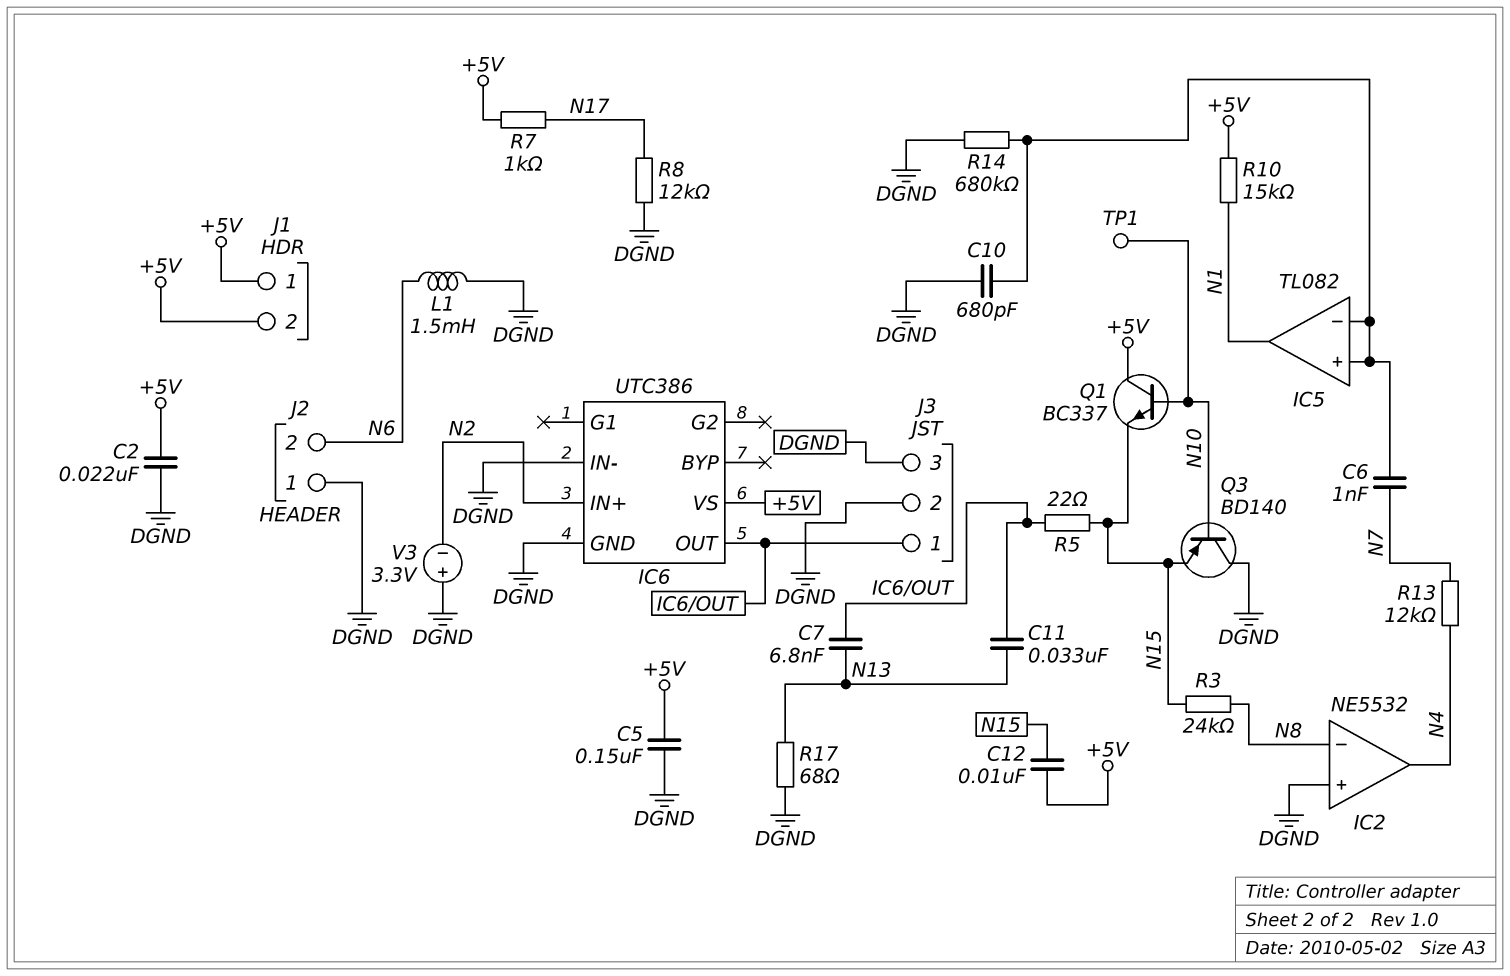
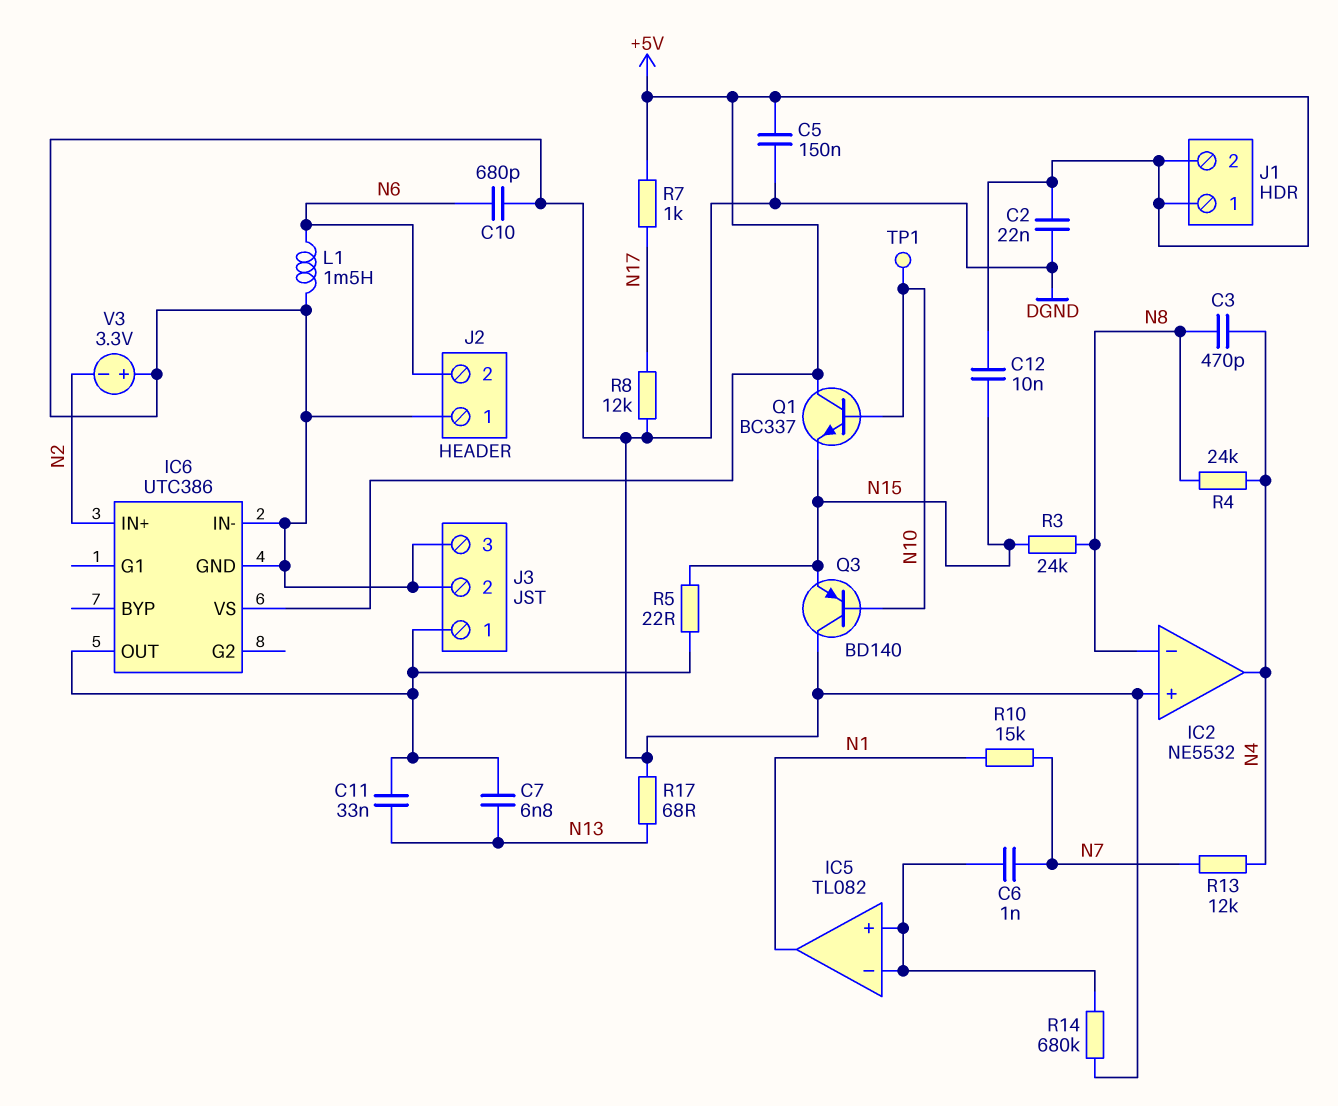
C3: none -> 470pF (N4, N8)
C10: 680pF (DGND, IC5/in+) -> 680pF (DGND, N6)
R4: none -> 24k (N4, N8)
R10: 15k (+5V, N1) -> 15k (N1, N7)

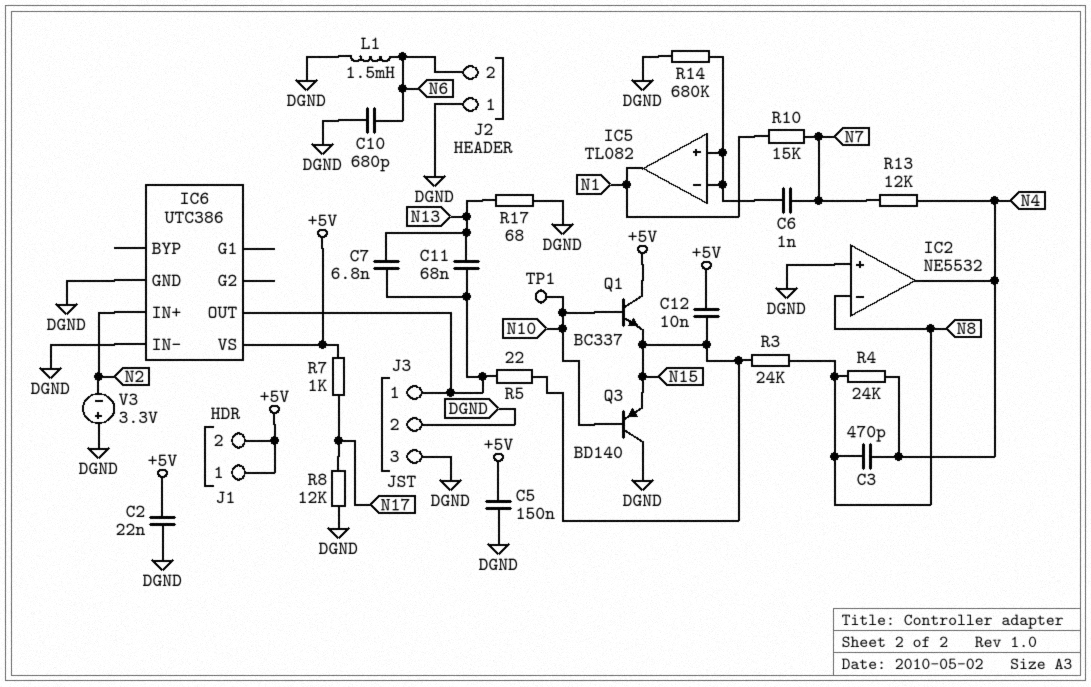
C11: 33nF (IC6/OUT, N13) -> 68nF (IC6/OUT, N13)

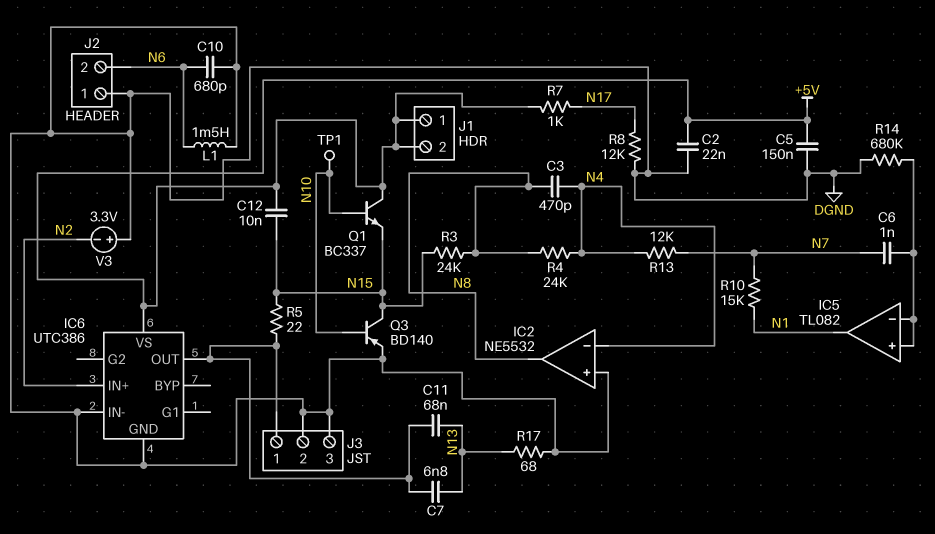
IC2 pin in-: N8 -> N4
IC2 pin out: N4 -> N8
Q3: PNP BD140 (B N10, C DGND, E N15) -> PNP BD140 (B N10, C N15, E DGND)

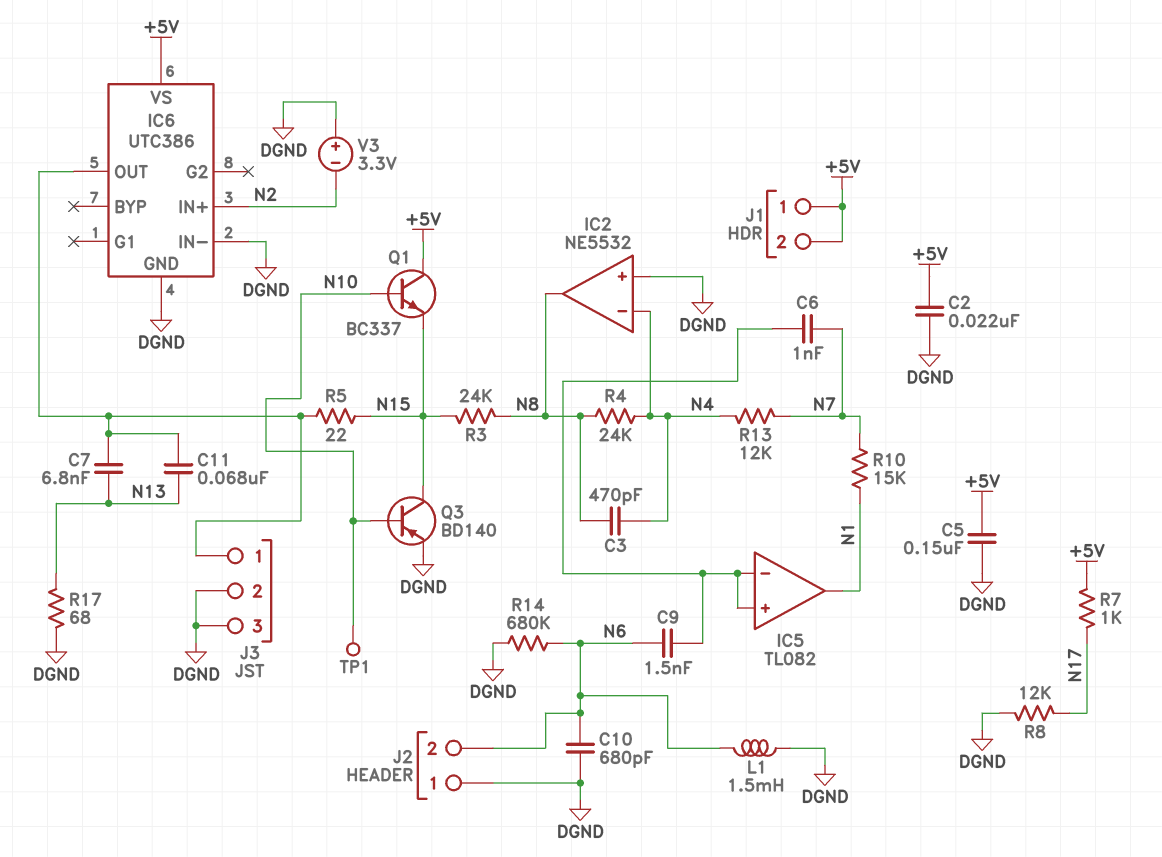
C9: none -> 1.5nF (IC5/in+, N6)
C12: 10nF (+5V, N15) -> none
R14: 680k (DGND, IC5/in+) -> 680k (DGND, N6)

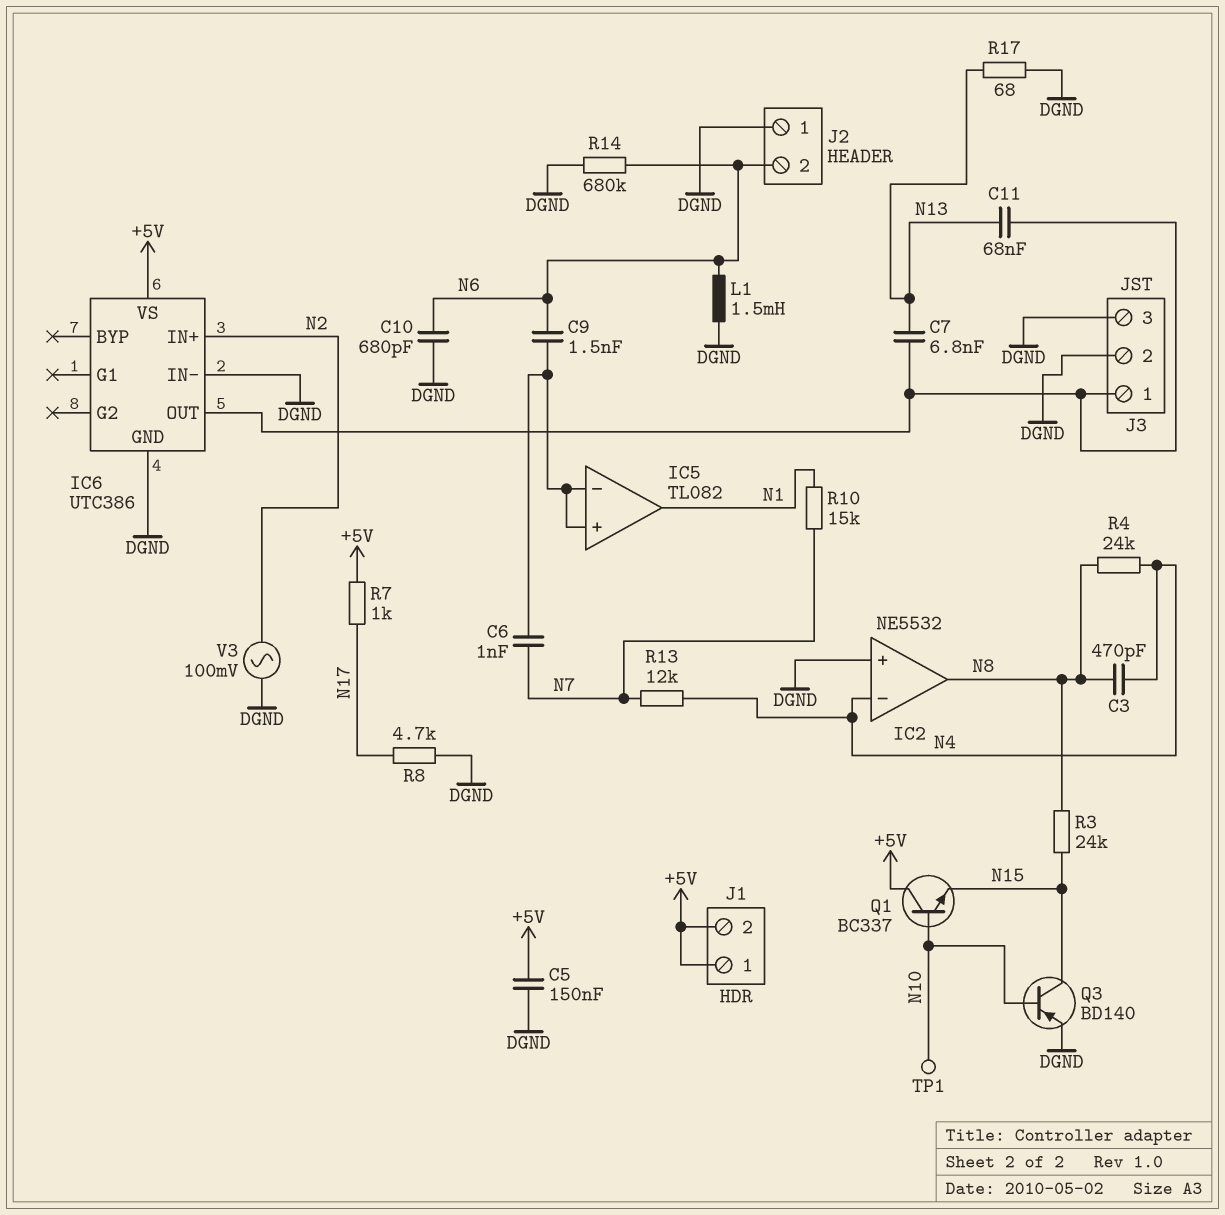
C2: 22nF (+5V, DGND) -> none
R5: 22 (IC6/OUT, N15) -> none
R8: 12k (DGND, N17) -> 4.7k (DGND, N17)
V3: 3.3V (plus DGND, minus N2) -> AC 100mV (DGND, N2)

